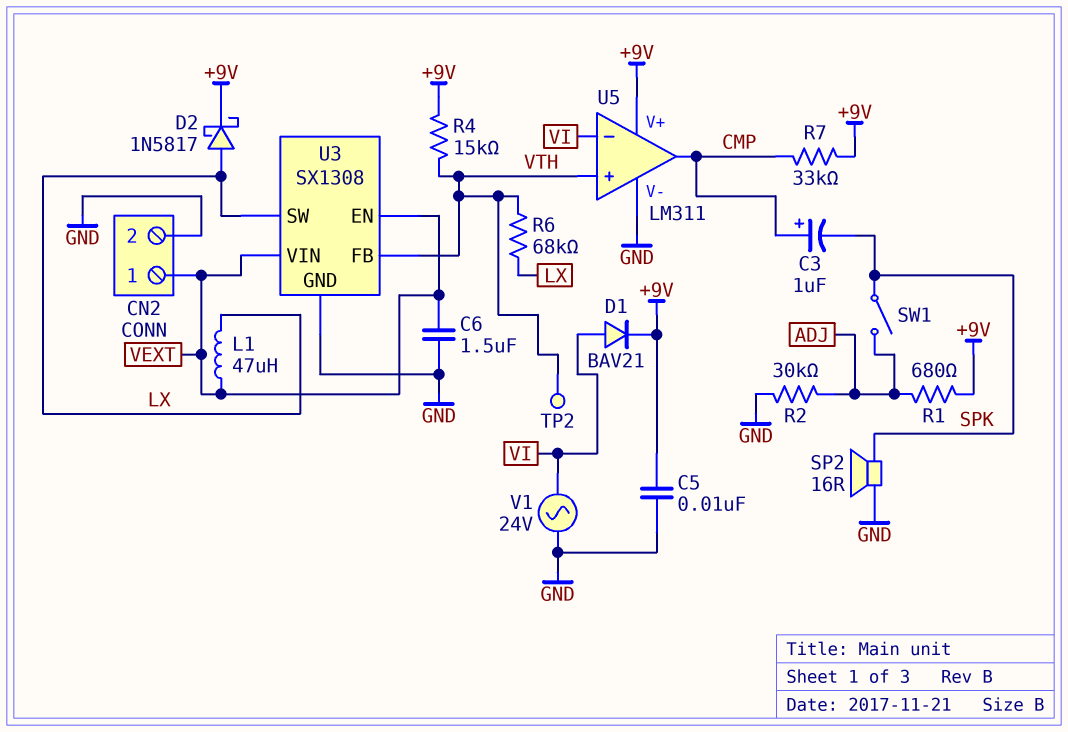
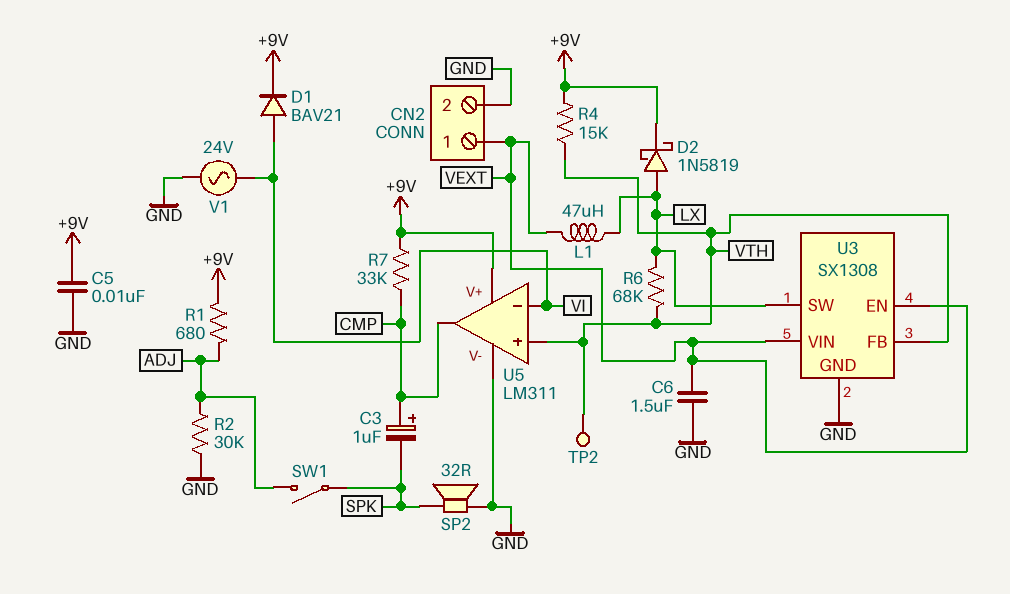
D2: schottky 1N5817 (A LX, K +9V) -> schottky 1N5819 (A LX, K +9V)
SP2: speaker 16R (GND, SPK) -> speaker 32R (GND, SPK)

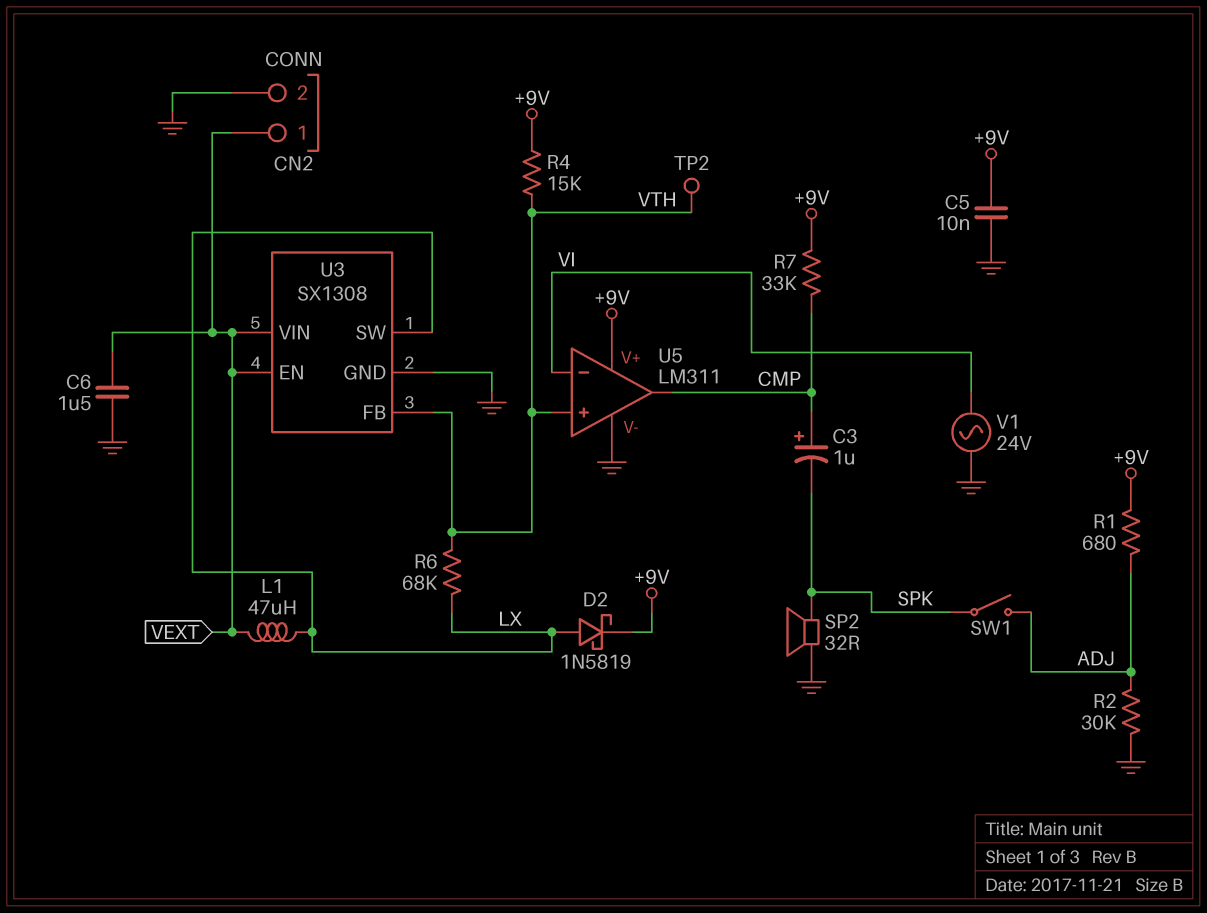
D1: diode BAV21 (A VI, K +9V) -> none

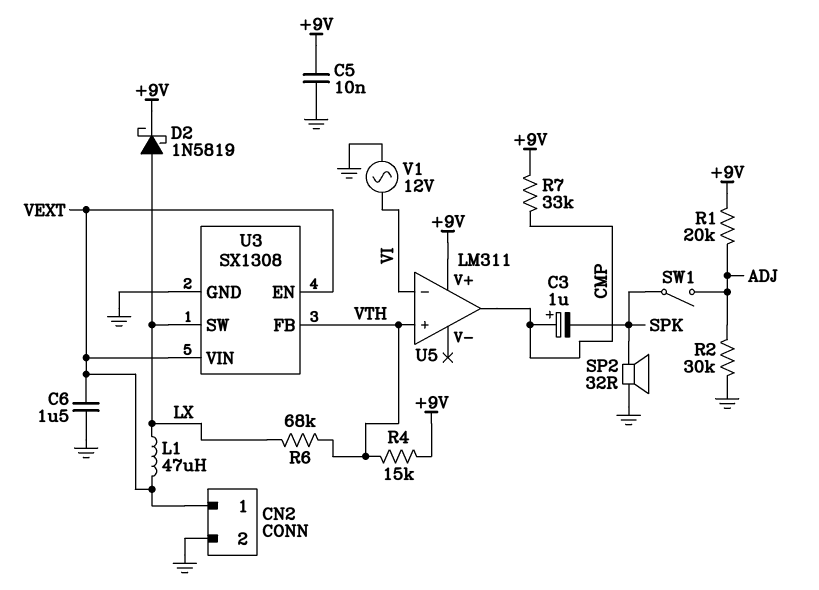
R1: 680 (+9V, ADJ) -> 20k (+9V, ADJ)
TP2: test point (VTH) -> none
U5 pin V-: GND -> none
V1: AC 24V (GND, VI) -> AC 12V (GND, VI)

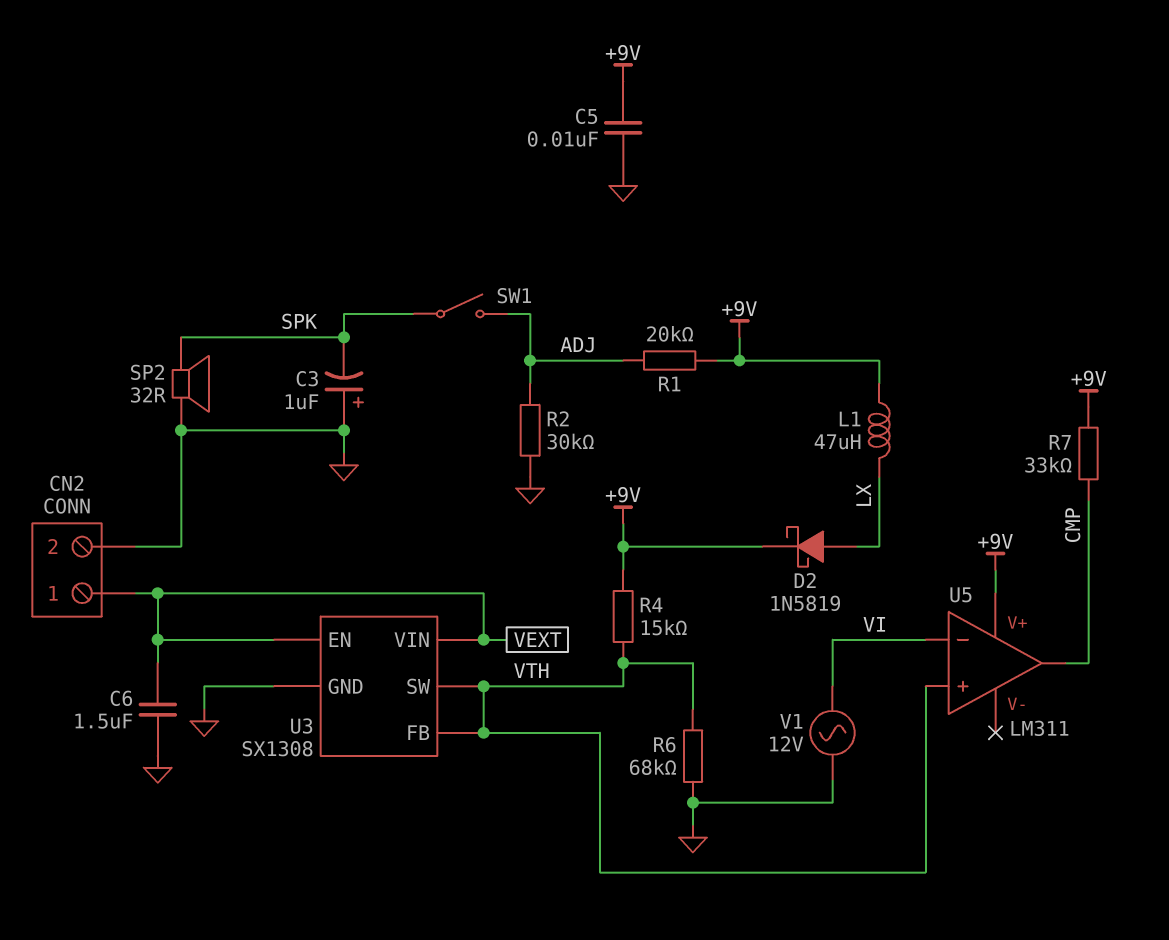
C3: 1uF (plus CMP, minus SPK) -> 1uF (plus GND, minus SPK)
L1: 47uH (LX, VEXT) -> 47uH (+9V, LX)
R6: 68k (LX, VTH) -> 68k (GND, VTH)
U3 pin SW: LX -> VTH

